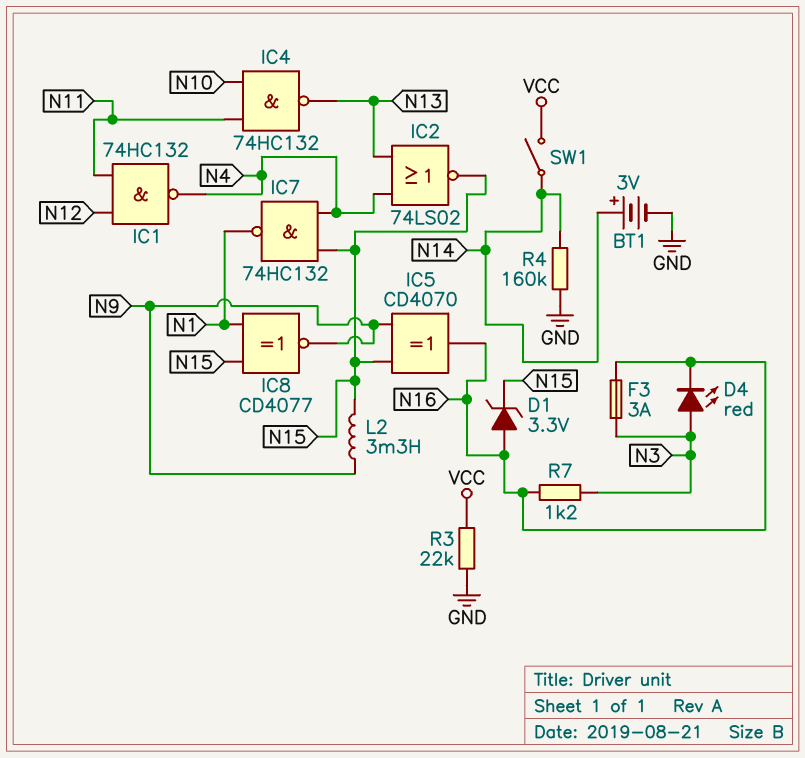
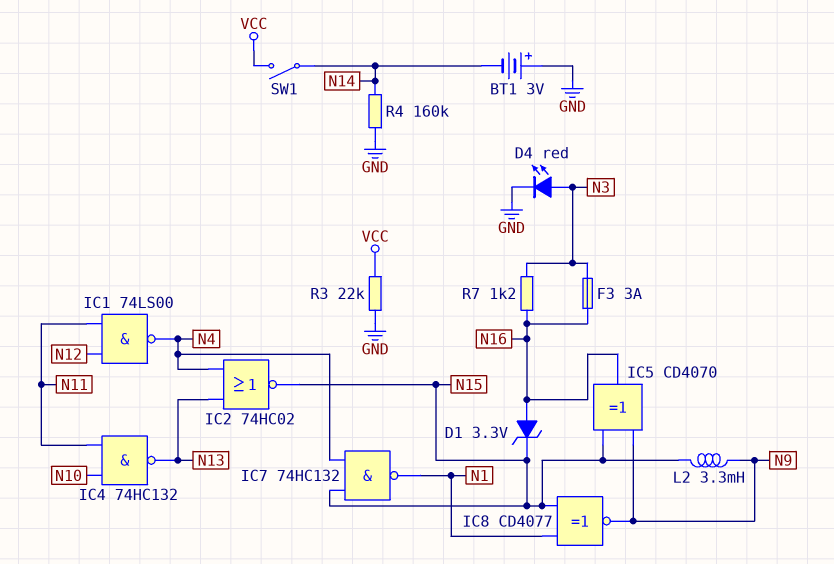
BT1: 3V (plus N14, minus GND) -> 3V (plus GND, minus N14)
D4: LED red (A N3, K N16) -> LED red (A N3, K GND)
IC1: NAND 74HC132 (in N11, in N12, out N4) -> NAND 74LS00 (in N11, in N12, out N4)
IC2: NOR 74LS02 (in N4, in N13, out N15) -> NOR 74HC02 (in N4, in N13, out N15)

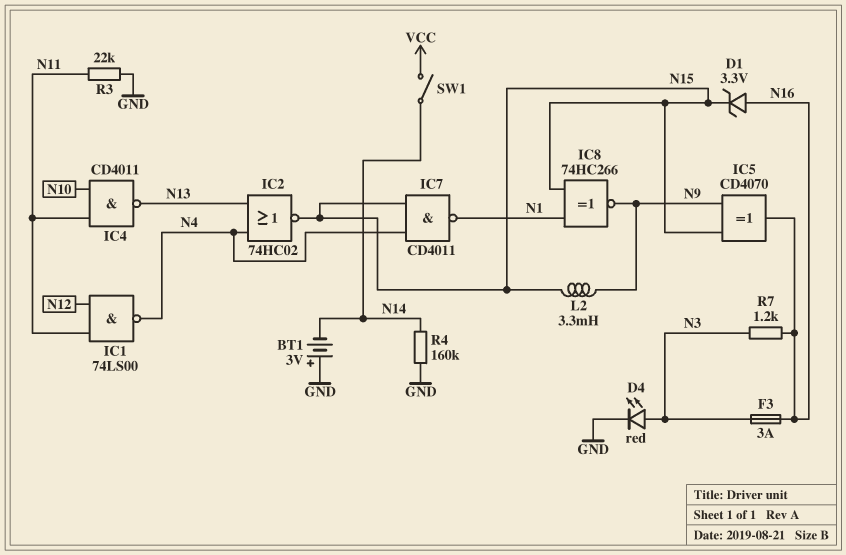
IC4: NAND 74HC132 (in N10, in N11, out N13) -> NAND CD4011 (in N10, in N11, out N13)
IC7: NAND 74HC132 (in N4, in N15, out N1) -> NAND CD4011 (in N4, in N15, out N1)
IC8: XNOR CD4077 (in N1, in N15, out N9) -> XNOR 74HC266 (in N1, in N15, out N9)
R3: 22k (GND, VCC) -> 22k (GND, N11)

